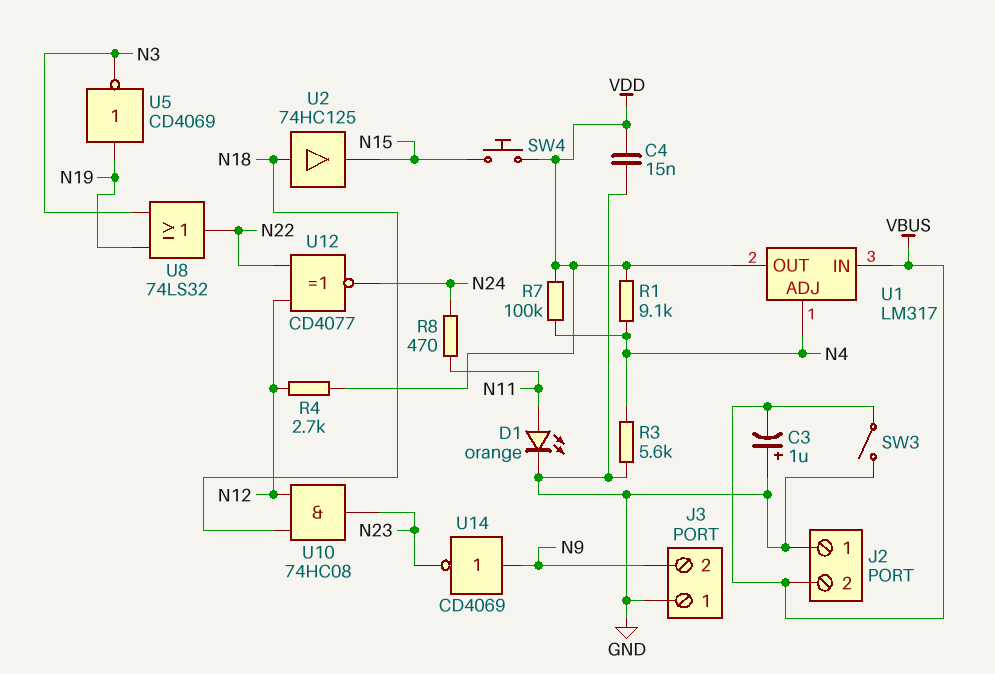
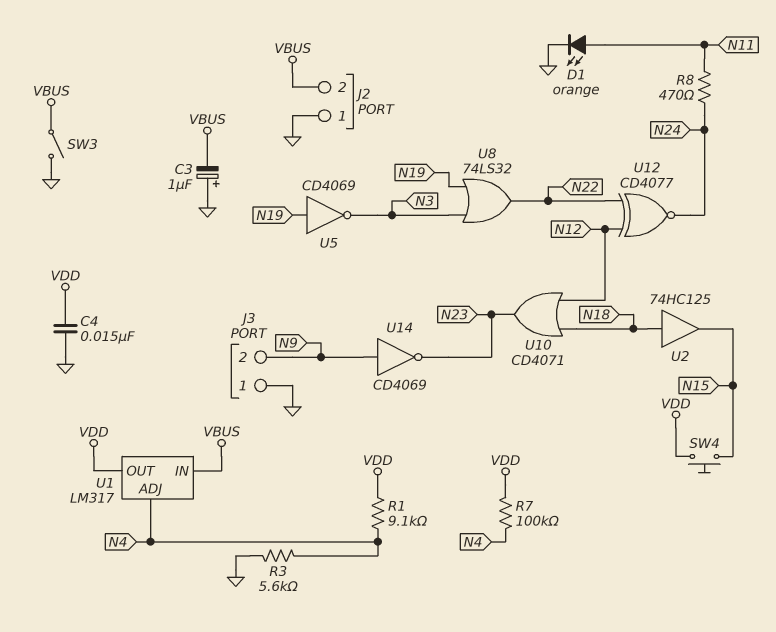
R4: 2.7k (N12, VDD) -> none
U10: AND 74HC08 (in N12, in N18, out N23) -> OR CD4071 (in N12, in N18, out N23)

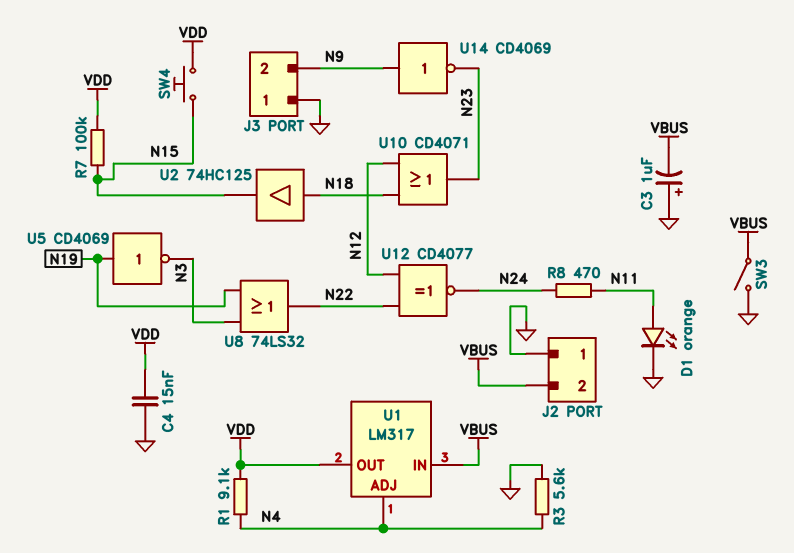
R7: 100k (N4, VDD) -> 100k (N15, VDD)

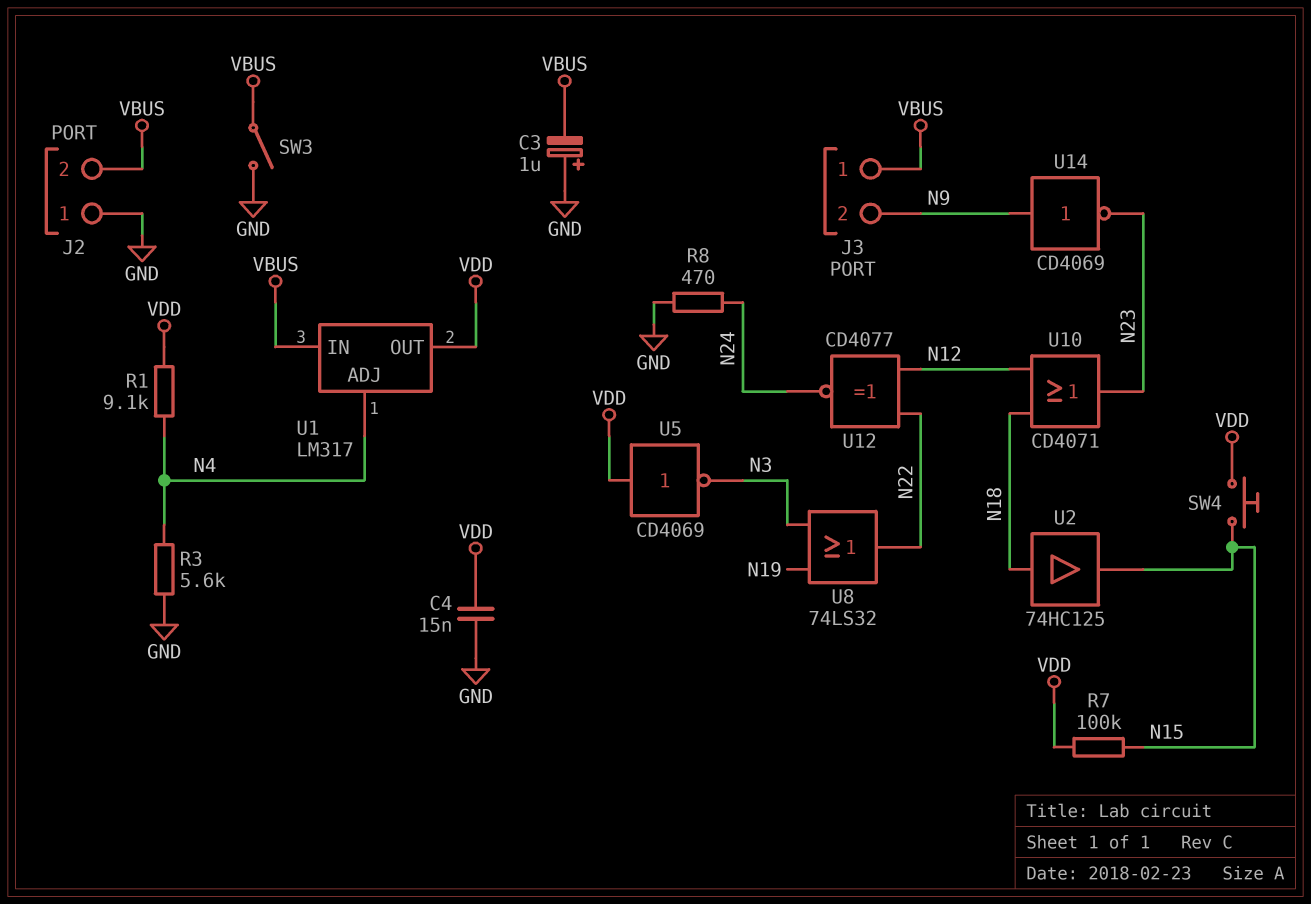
D1: LED orange (A N11, K GND) -> none
J3 pin 1: GND -> VBUS
R8: 470 (N11, N24) -> 470 (GND, N24)
U5: NOT CD4069 (in N19, out N3) -> NOT CD4069 (in VDD, out N3)

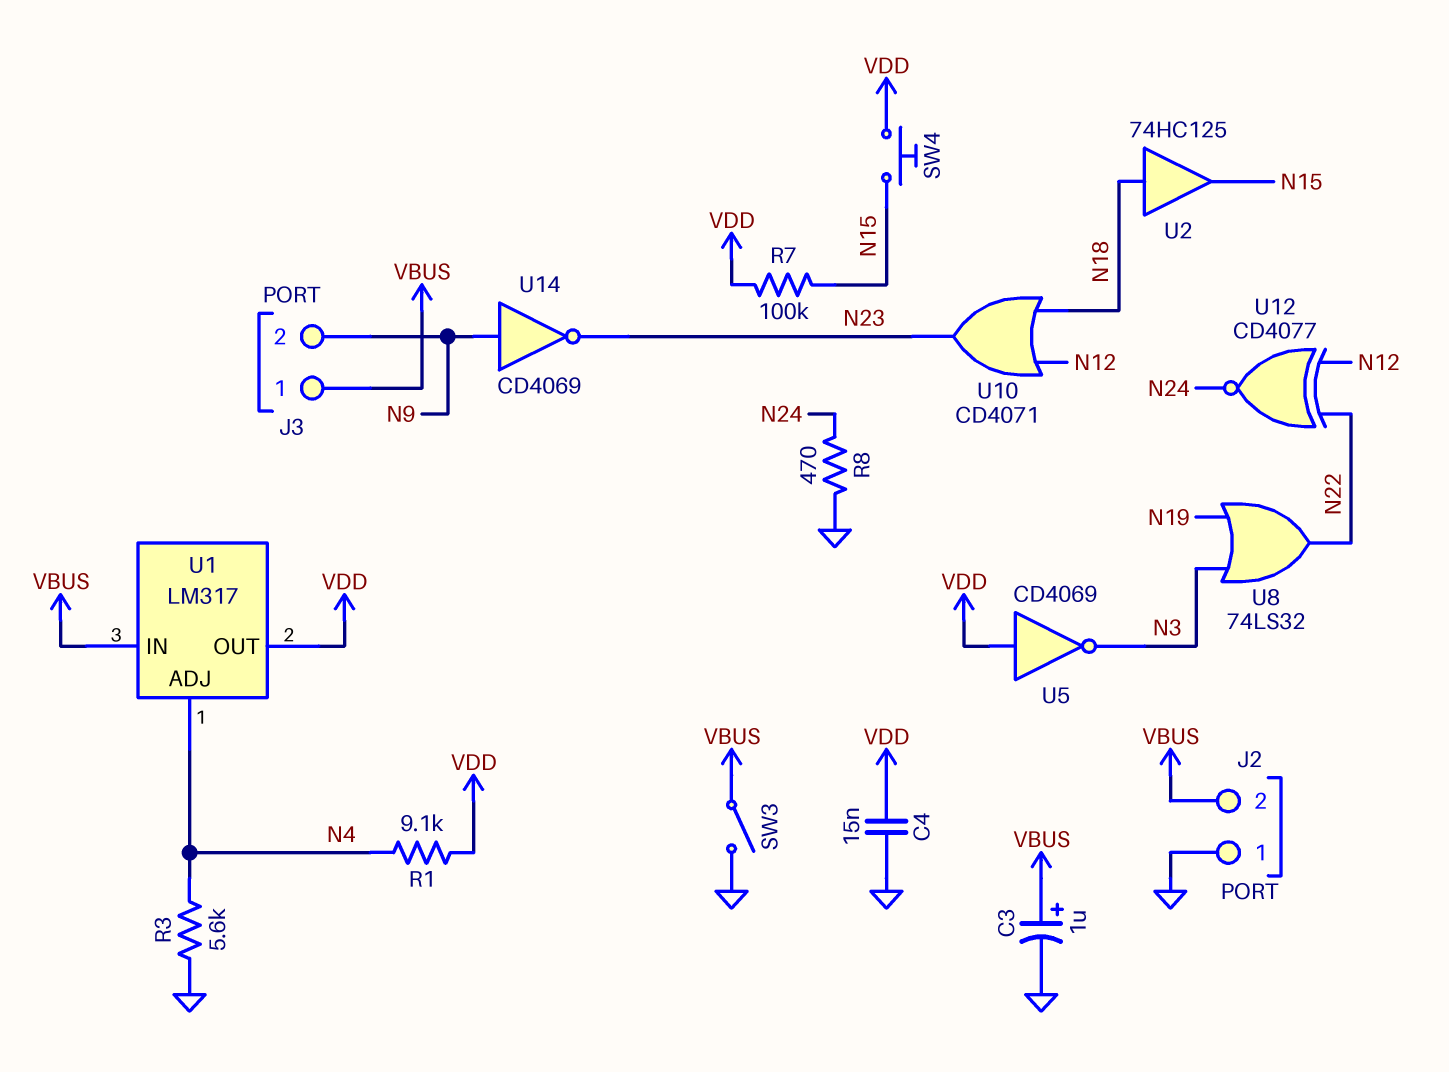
C3: 1uF (plus GND, minus VBUS) -> 1uF (plus VBUS, minus GND)

